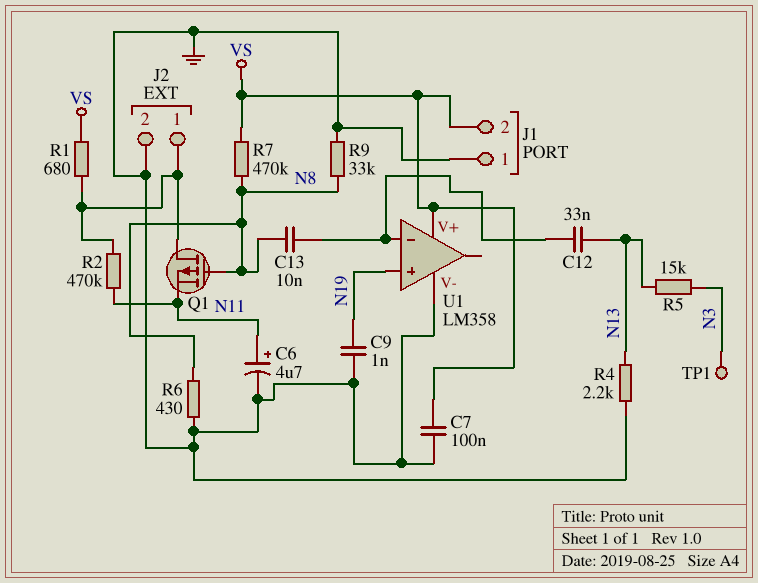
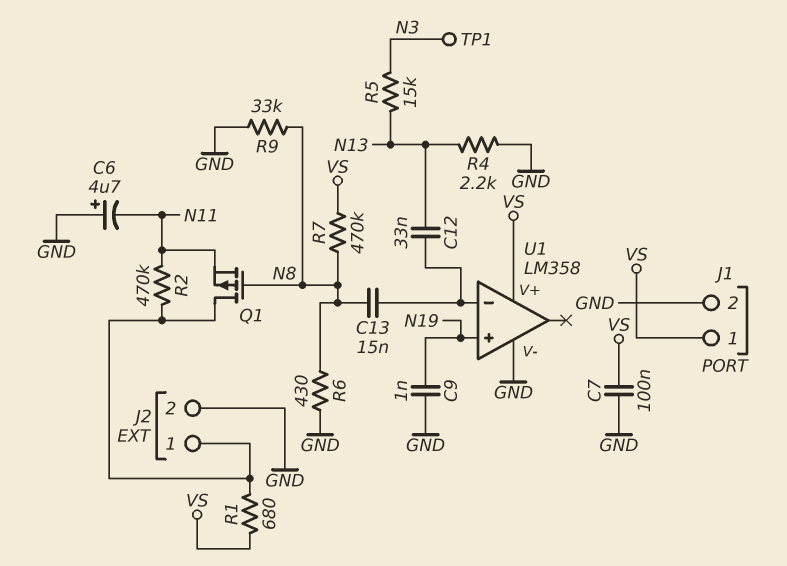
C6: 4.7uF (plus N11, minus GND) -> 4.7uF (plus GND, minus N11)
C13: 10nF (N8, U1/in-) -> 15nF (N8, U1/in-)
J1 pin 1: GND -> VS
J1 pin 2: VS -> GND

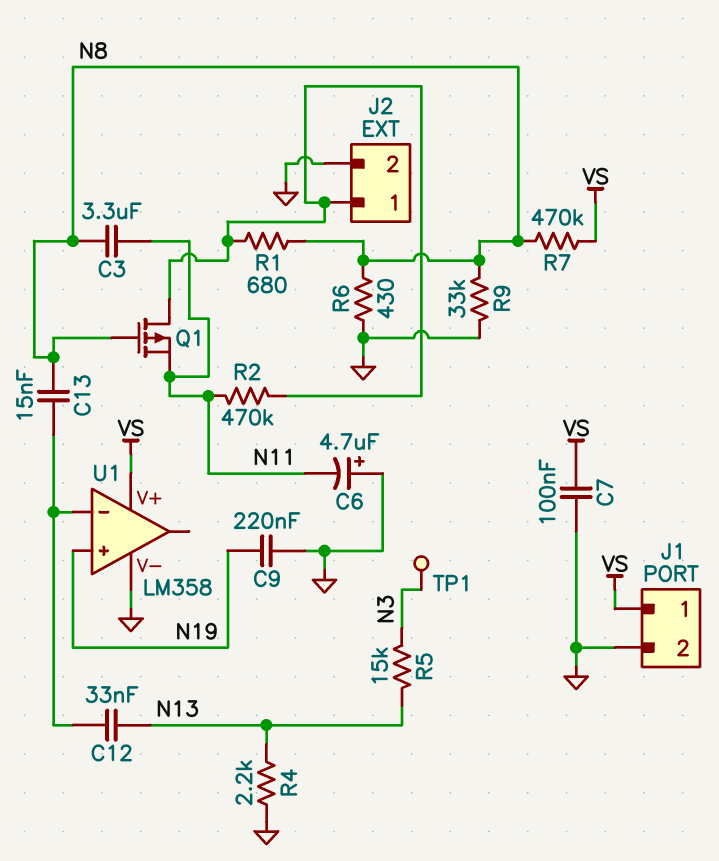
C3: none -> 3.3uF (N8, N11)
C9: 1nF (GND, N19) -> 220nF (GND, N19)
R1: 680 (J2/1, VS) -> 680 (J2/1, N8)

